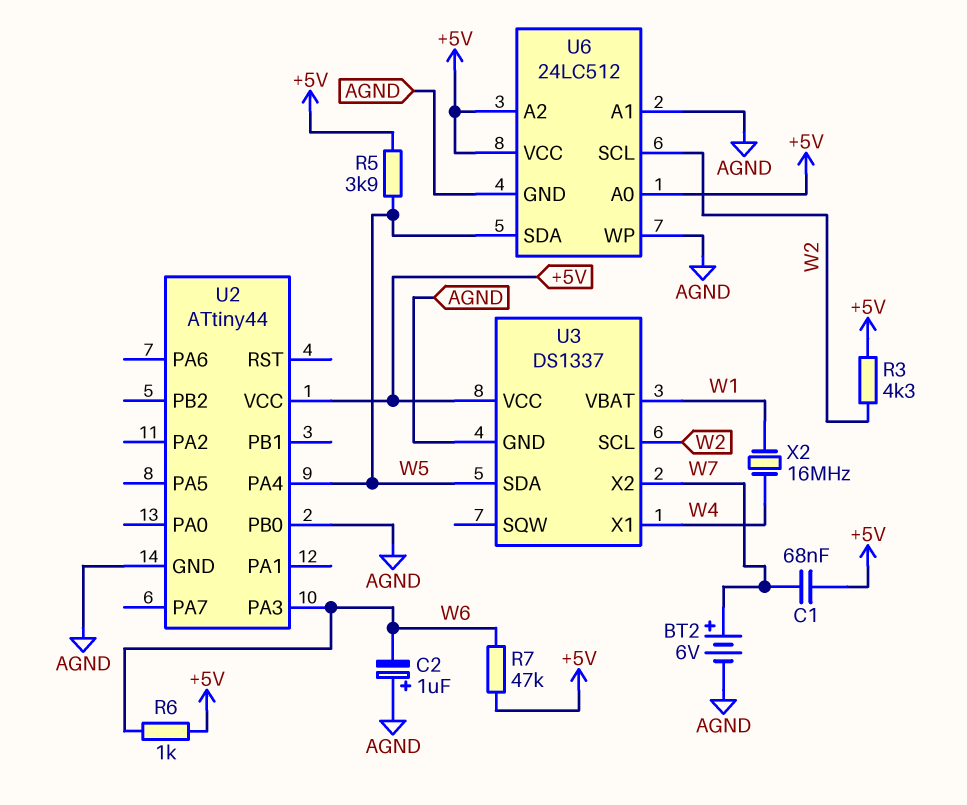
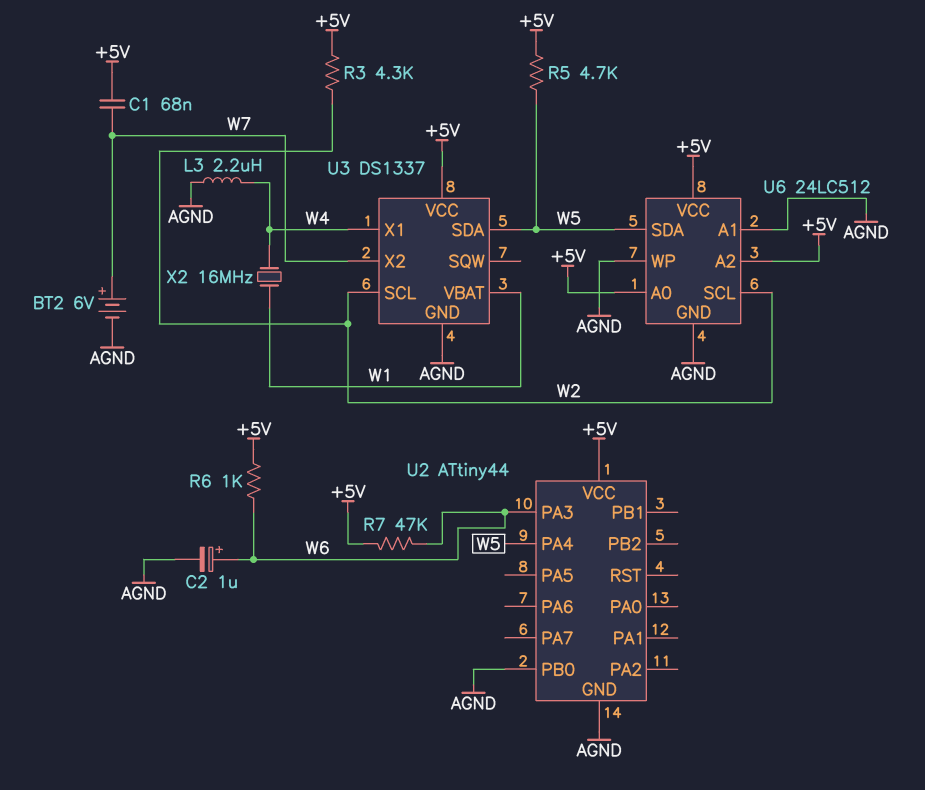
C2: 1uF (plus AGND, minus W6) -> 1uF (plus W6, minus AGND)
L3: none -> 2.2uH (AGND, W4)
R5: 3.9k (+5V, W5) -> 4.7k (+5V, W5)

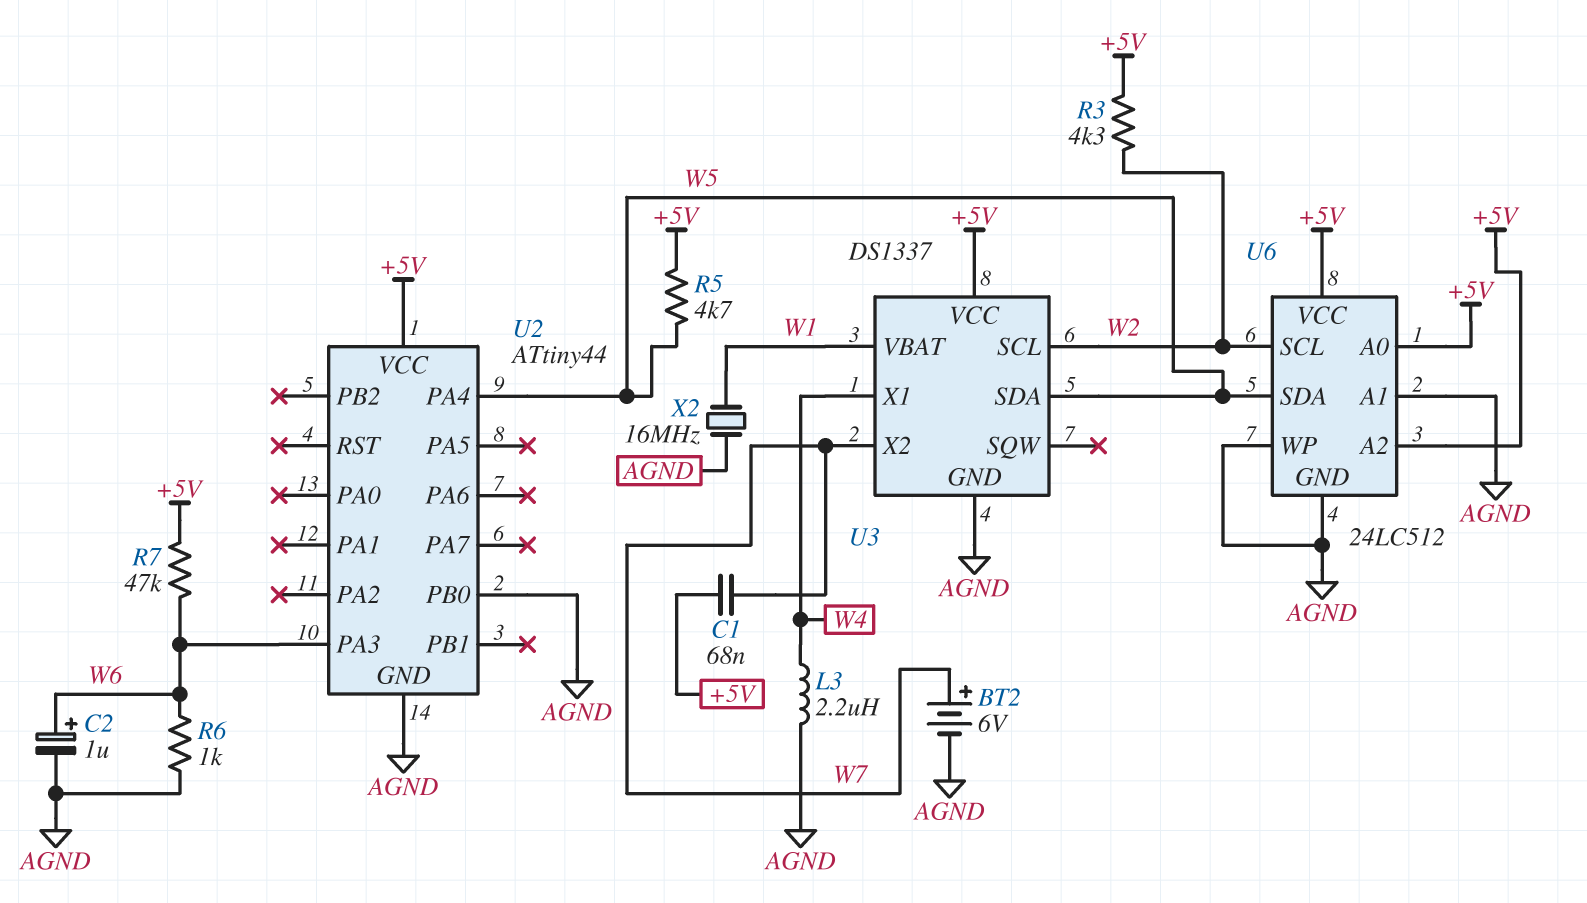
R6: 1k (+5V, W6) -> 1k (AGND, W6)
X2: 16MHz (W1, W4) -> 16MHz (AGND, W1)

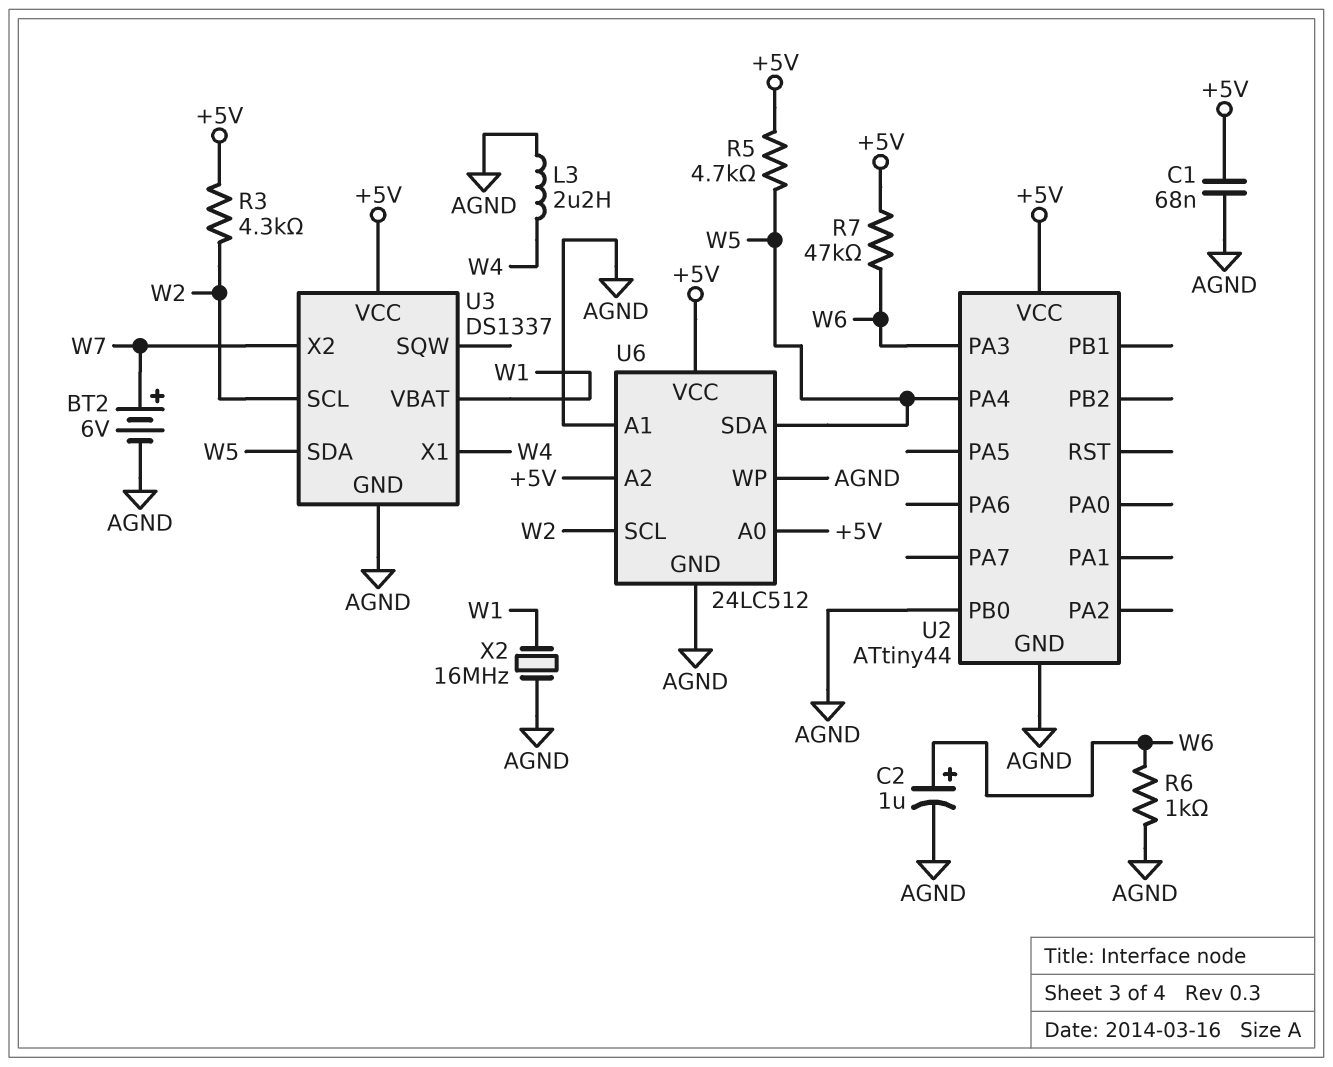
C1: 68nF (+5V, W7) -> 68nF (+5V, AGND)

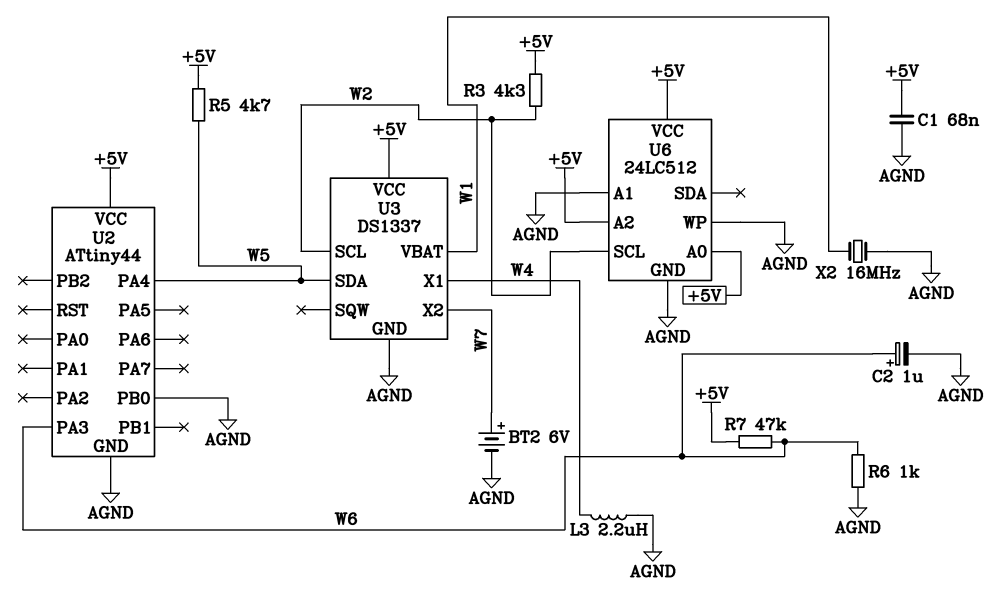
U6 pin SDA: W5 -> none

